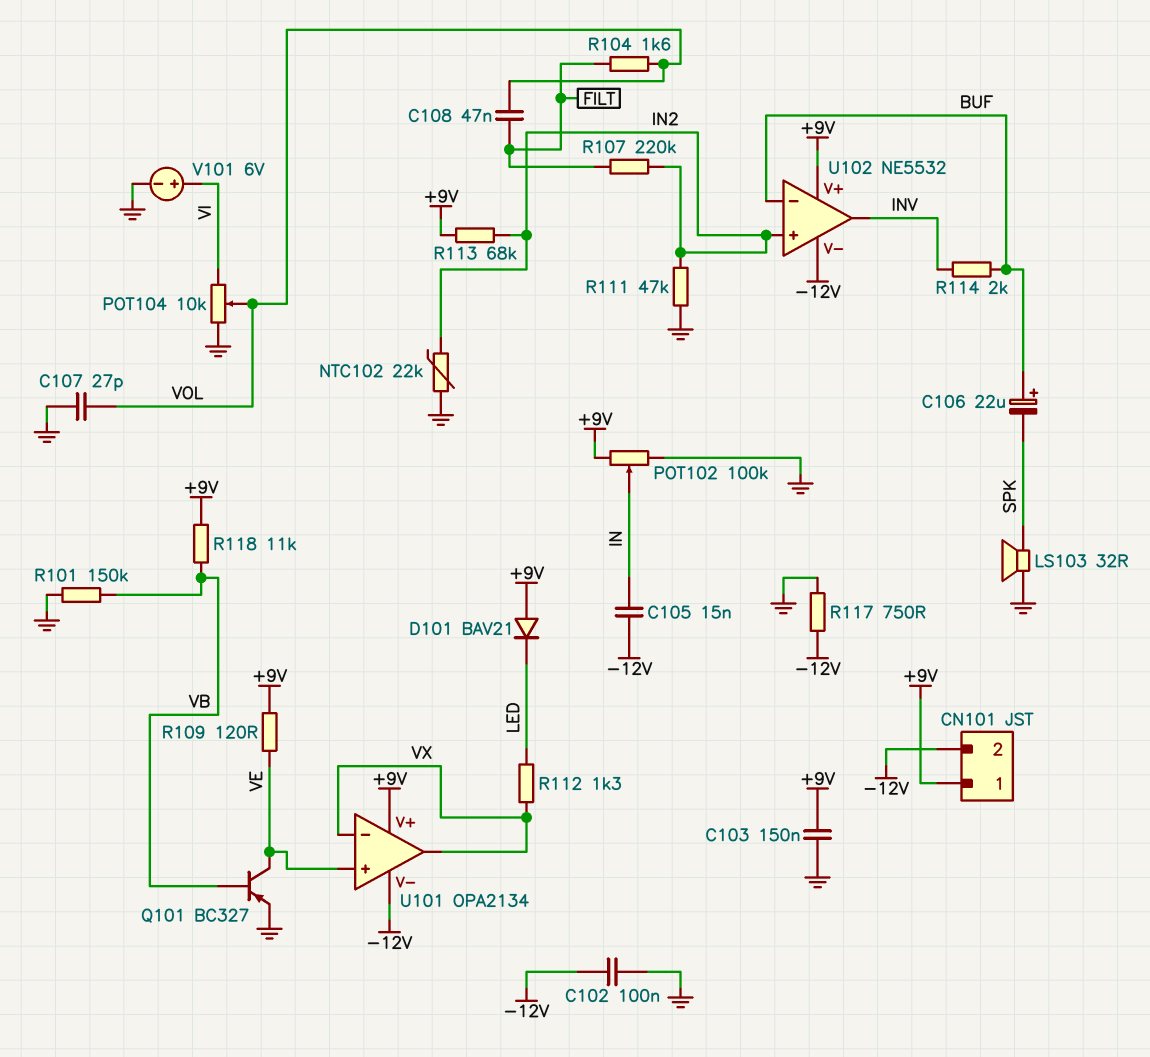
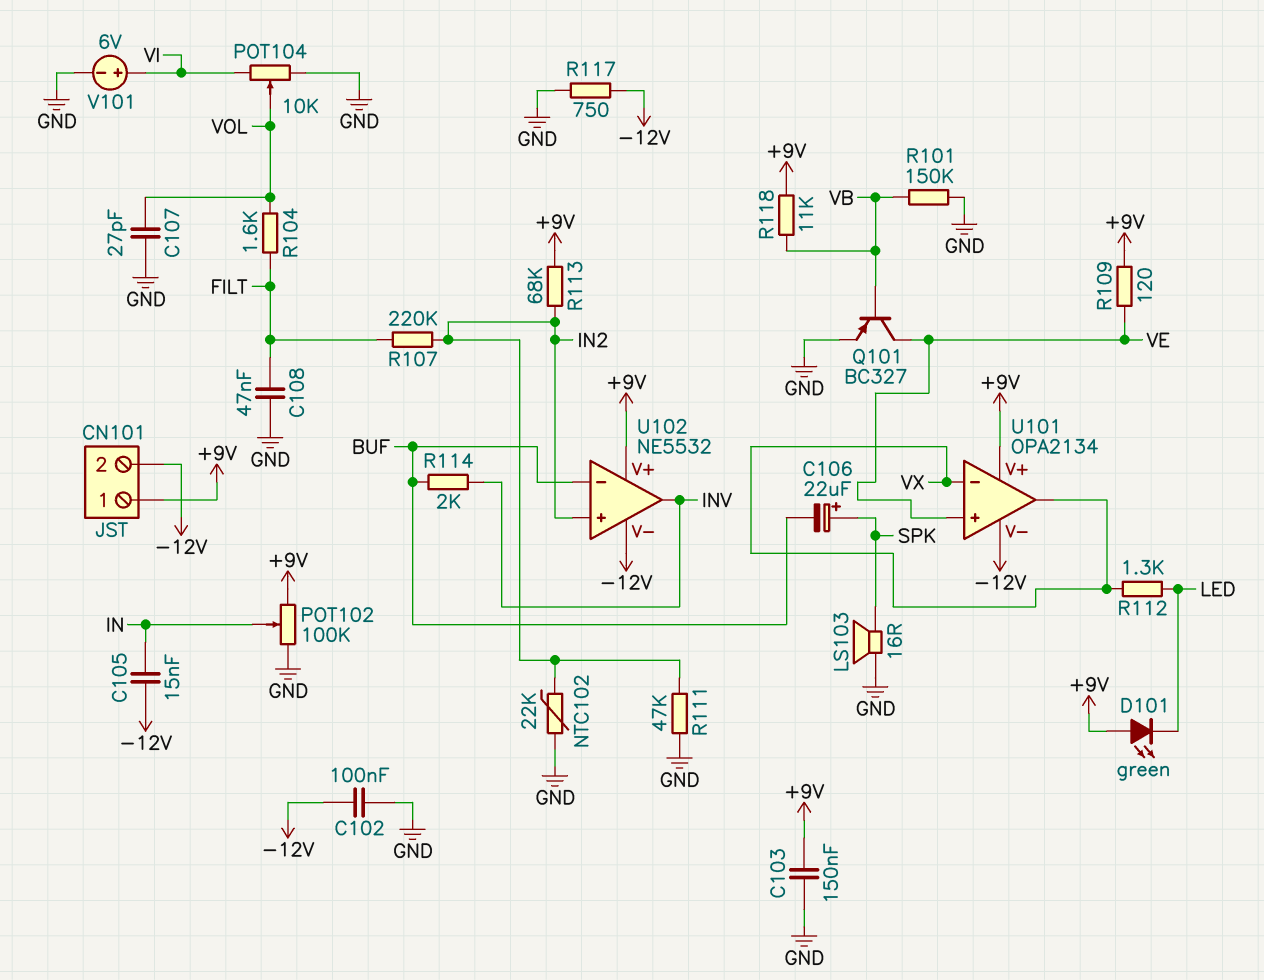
C106: 22uF (plus BUF, minus SPK) -> 22uF (plus SPK, minus BUF)
C108: 47nF (FILT, VOL) -> 47nF (FILT, GND)
D101: diode BAV21 (A +9V, K LED) -> LED green (A +9V, K LED)
LS103: speaker 32R (GND, SPK) -> speaker 16R (GND, SPK)

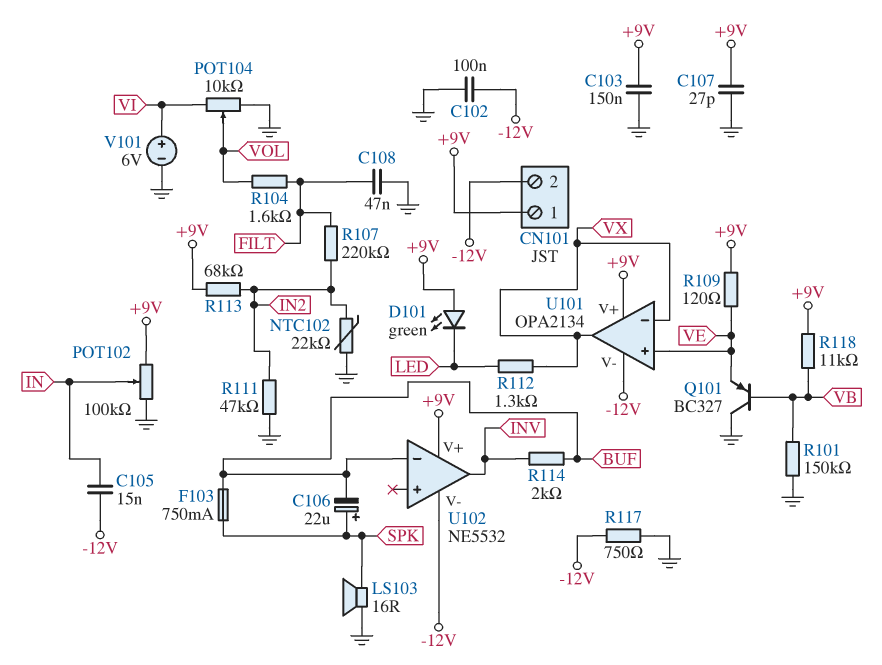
C107: 27pF (GND, VOL) -> 27pF (+9V, GND)
F103: none -> 750mA (BUF, SPK)
Q101: PNP BC327 (B VB, C VE, E GND) -> PNP BC327 (B VB, C GND, E VE)
U102 pin in+: IN2 -> none

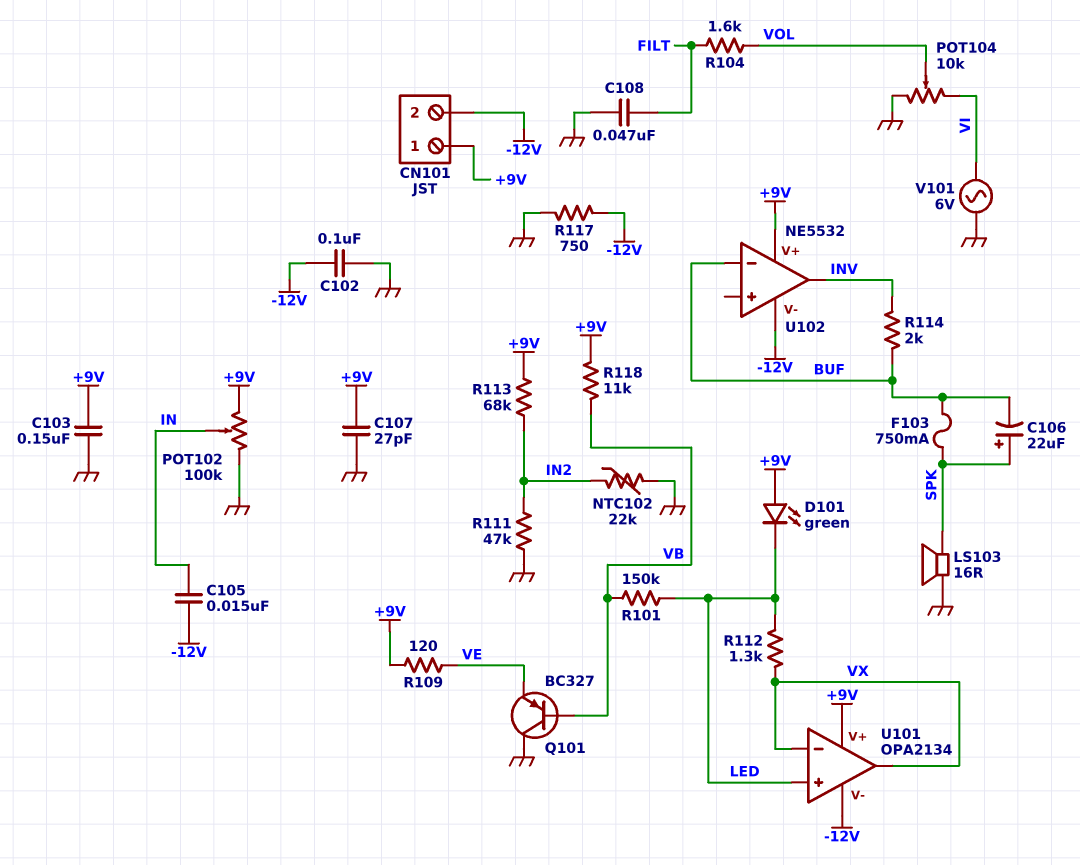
R101: 150k (GND, VB) -> 150k (LED, VB)
R107: 220k (FILT, IN2) -> none
U101 pin in+: VE -> LED
V101: 6V (plus VI, minus GND) -> AC 6V (GND, VI)

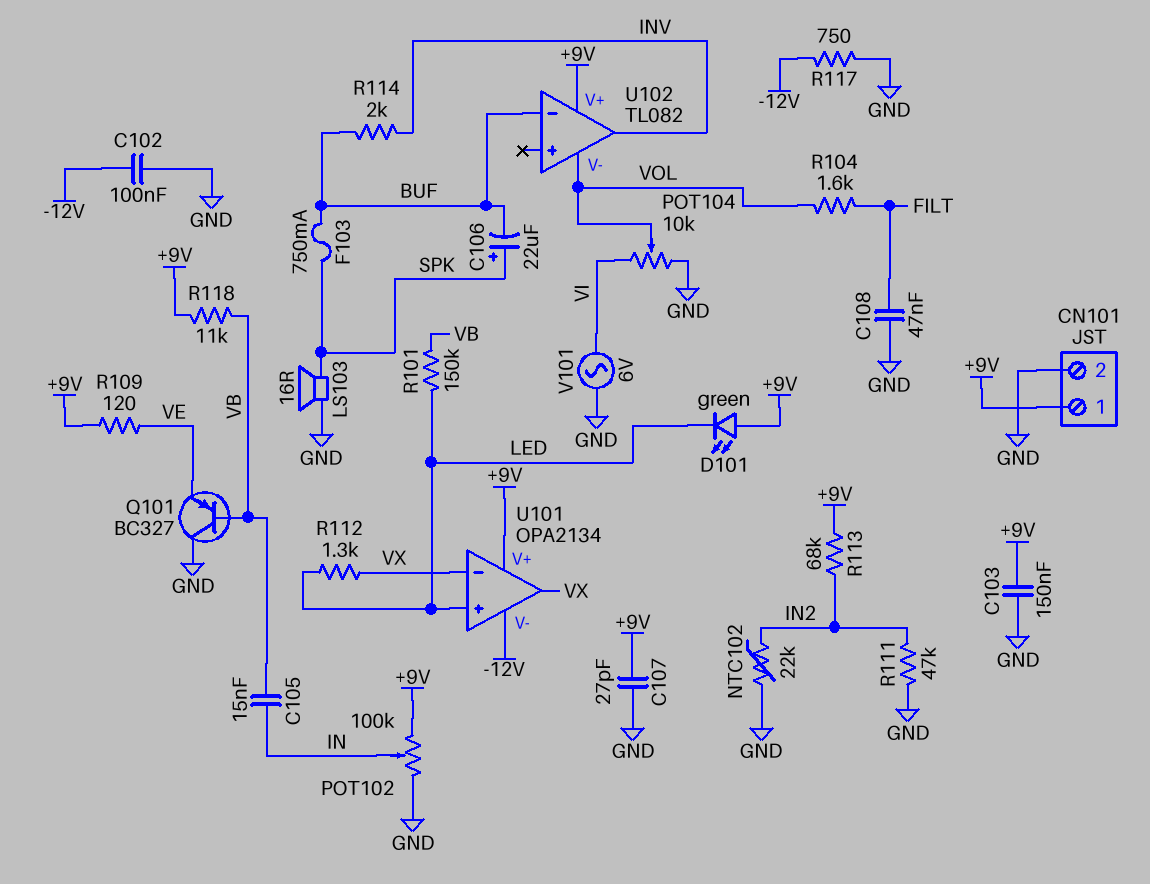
C105: 15nF (-12V, IN) -> 15nF (IN, VB)
CN101 pin 2: -12V -> GND
U102: NE5532 -> TL082
U102 pin V-: -12V -> VOL

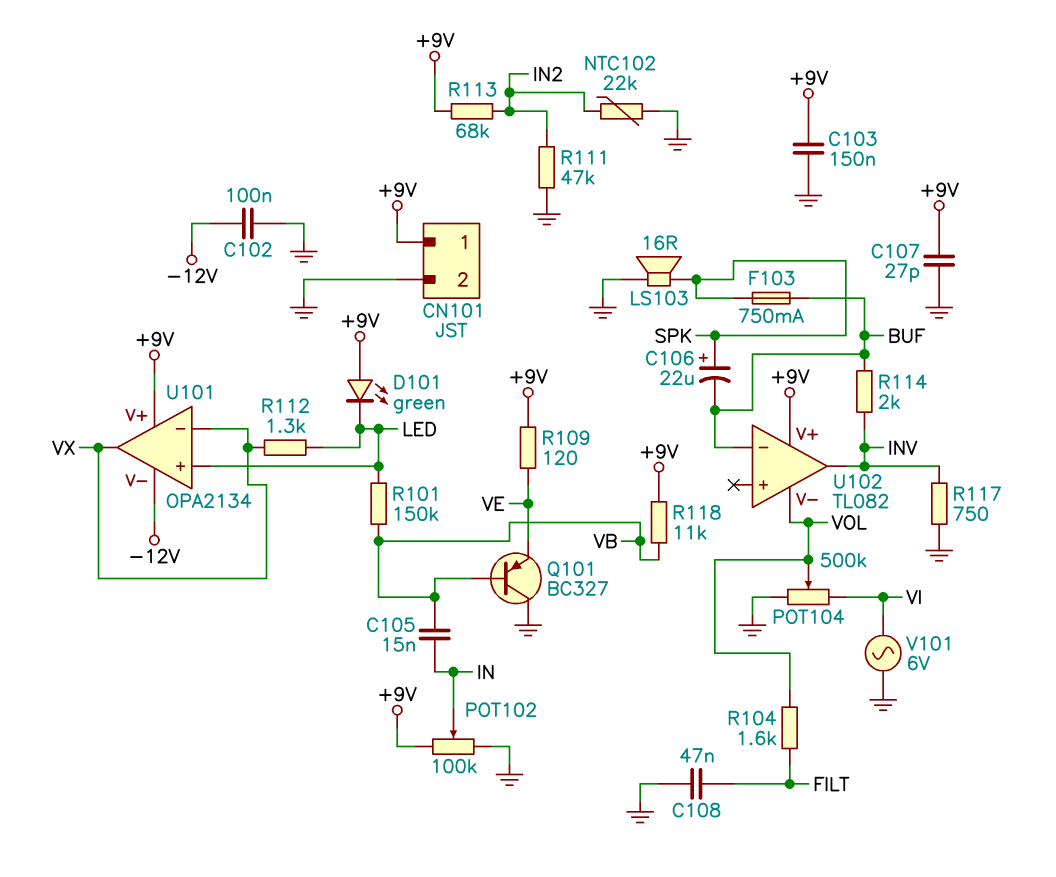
POT104: 10k (GND, VI, wiper VOL) -> 500k (GND, VI, wiper VOL)
R117: 750 (-12V, GND) -> 750 (GND, INV)

